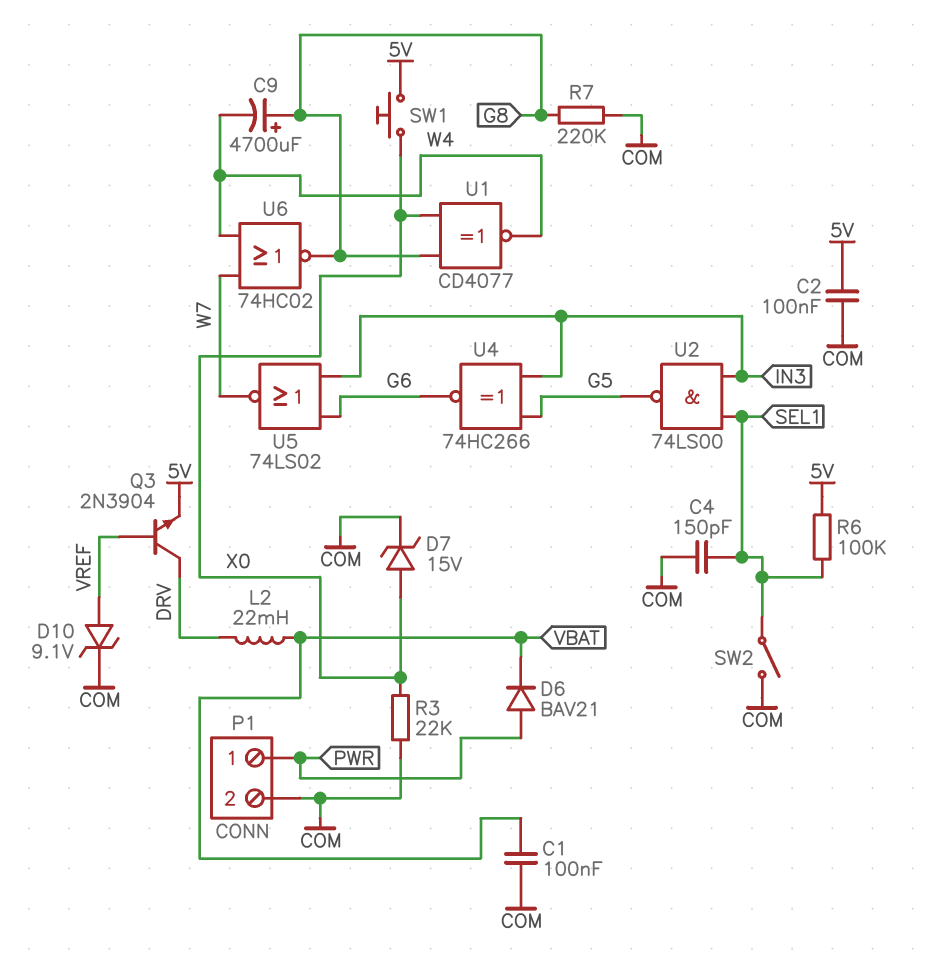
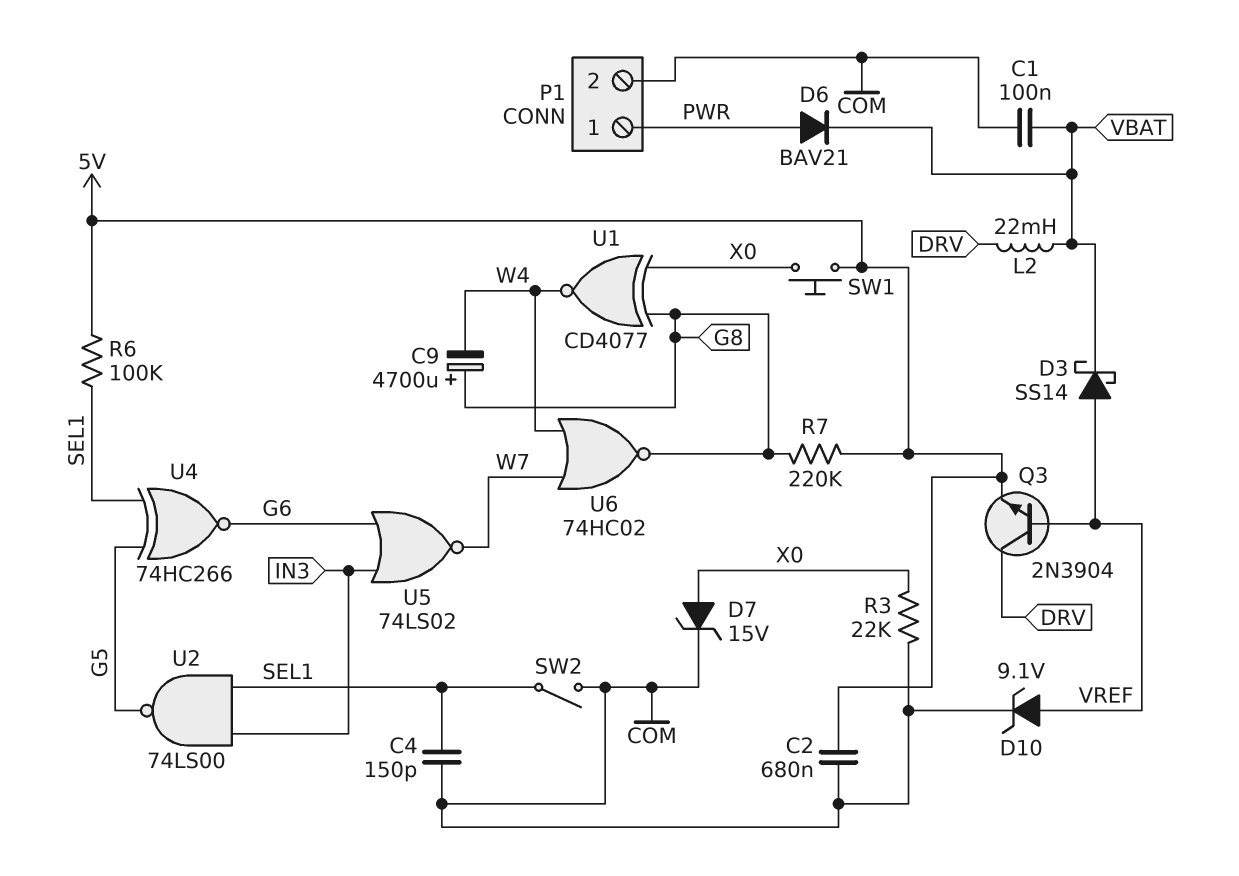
C2: 100nF (5V, COM) -> 680nF (5V, COM)
D3: none -> schottky SS14 (A VREF, K VBAT)
R7: 220k (COM, G8) -> 220k (5V, G8)
U4: XNOR 74HC266 (in G5, in IN3, out G6) -> XNOR 74HC266 (in G5, in SEL1, out G6)

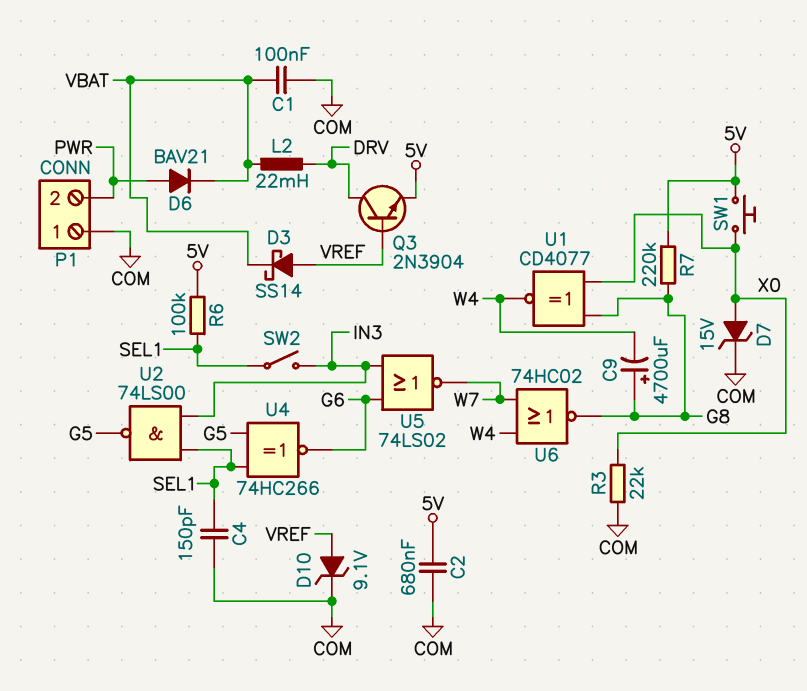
P1 pin 1: PWR -> COM
P1 pin 2: COM -> PWR
SW2: switch (COM, SEL1) -> switch (IN3, SEL1)

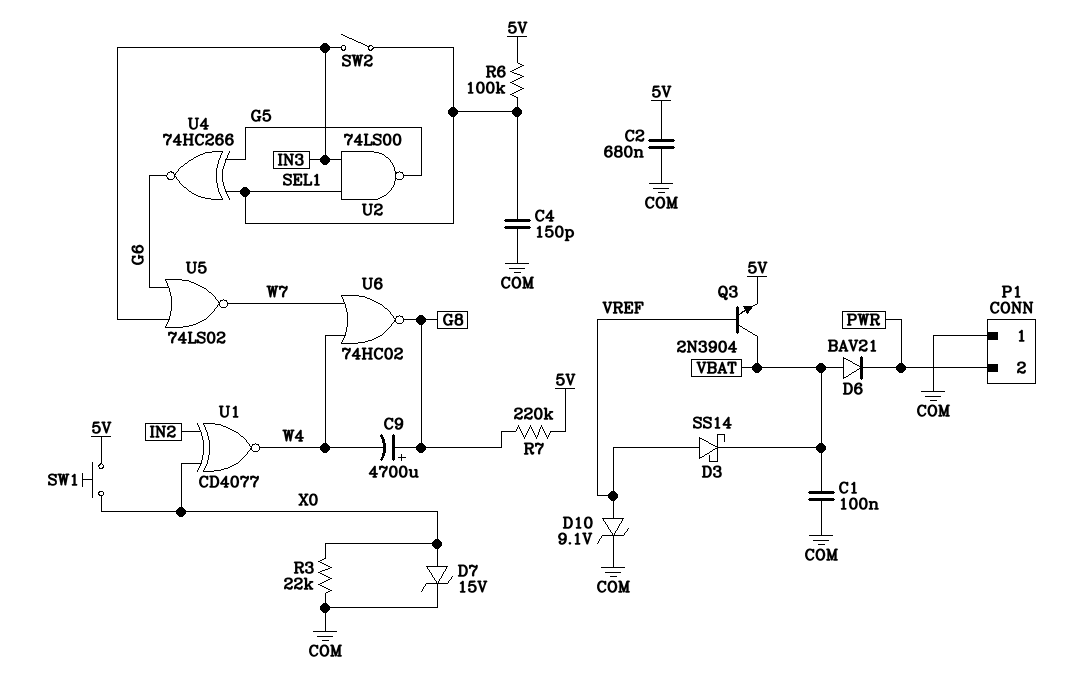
D6: diode BAV21 (A PWR, K VBAT) -> diode BAV21 (A VBAT, K PWR)
L2: 22mH (DRV, VBAT) -> none
Q3: NPN 2N3904 (B VREF, C DRV, E 5V) -> NPN 2N3904 (B VREF, C VBAT, E 5V)
U1: XNOR CD4077 (in G8, in X0, out W4) -> XNOR CD4077 (in IN2, in X0, out W4)

